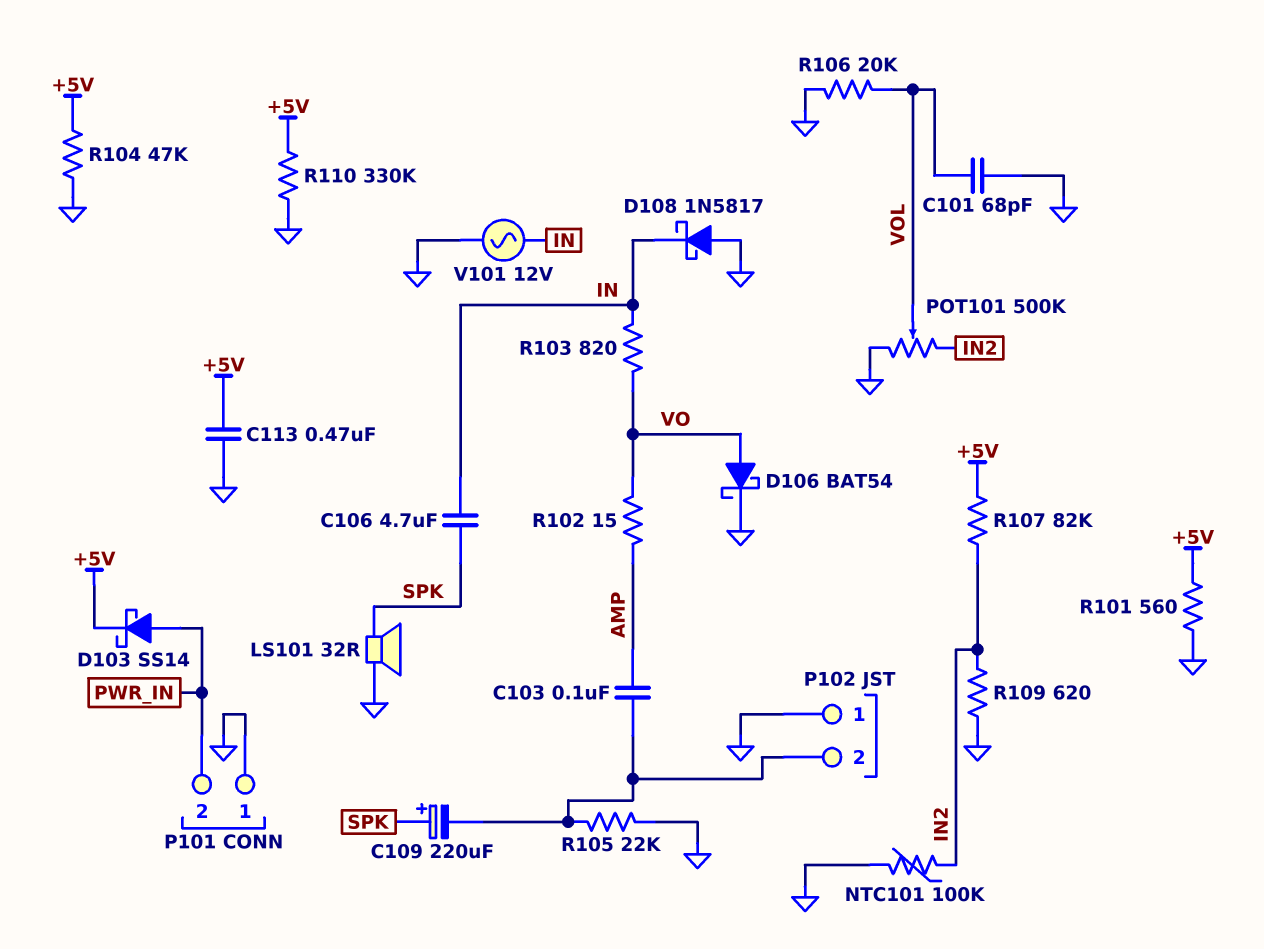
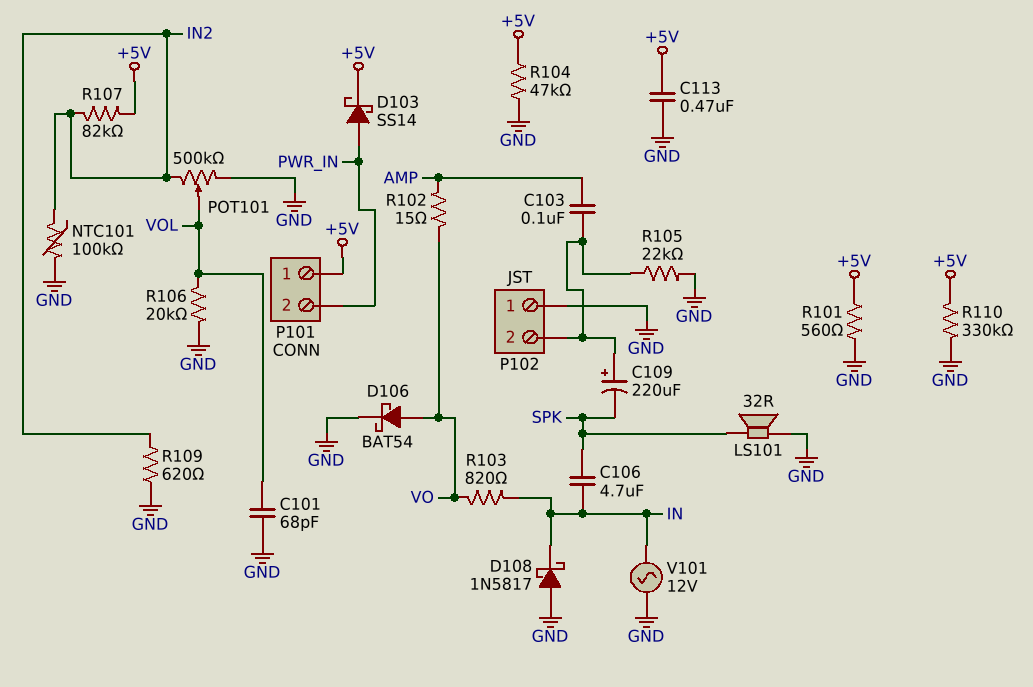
C109: 220uF (plus SPK, minus P102/2) -> 220uF (plus P102/2, minus SPK)
P101 pin 1: GND -> +5V

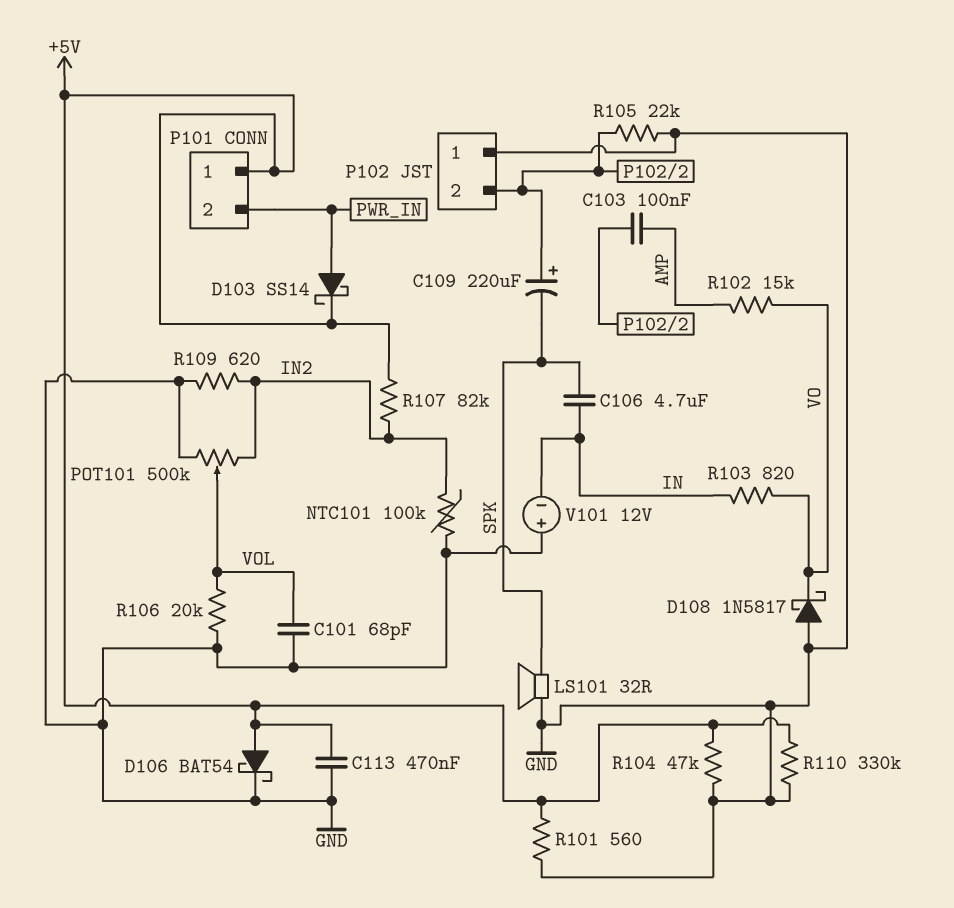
D106: schottky BAT54 (A VO, K GND) -> schottky BAT54 (A +5V, K GND)
D108: schottky 1N5817 (A GND, K IN) -> schottky 1N5817 (A GND, K VO)
R102: 15 (AMP, VO) -> 15k (AMP, VO)
V101: AC 12V (GND, IN) -> 12V (plus GND, minus IN)

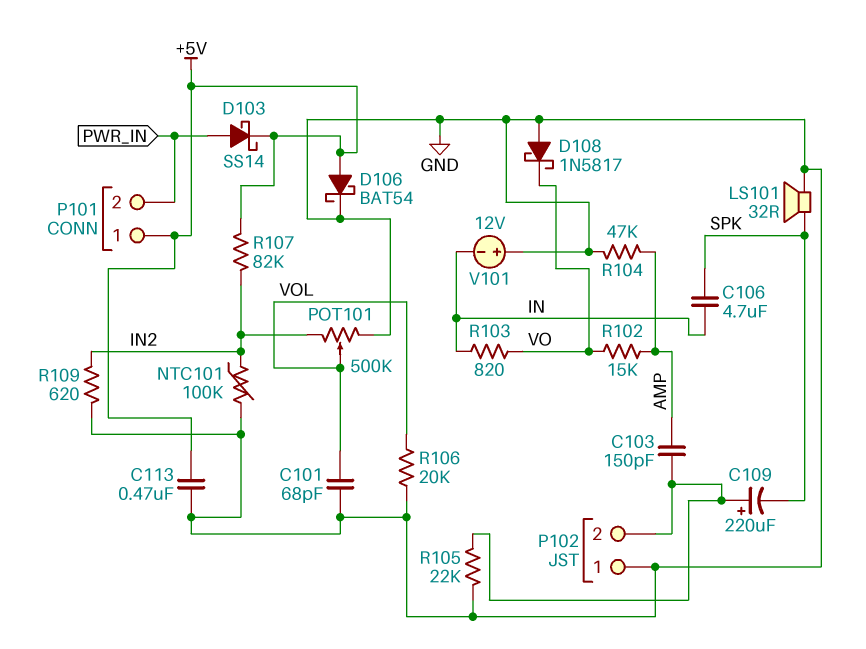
C103: 100nF (AMP, P102/2) -> 150pF (AMP, P102/2)
R101: 560 (+5V, GND) -> none
R104: 47k (+5V, GND) -> 47k (AMP, GND)
R110: 330k (+5V, GND) -> none

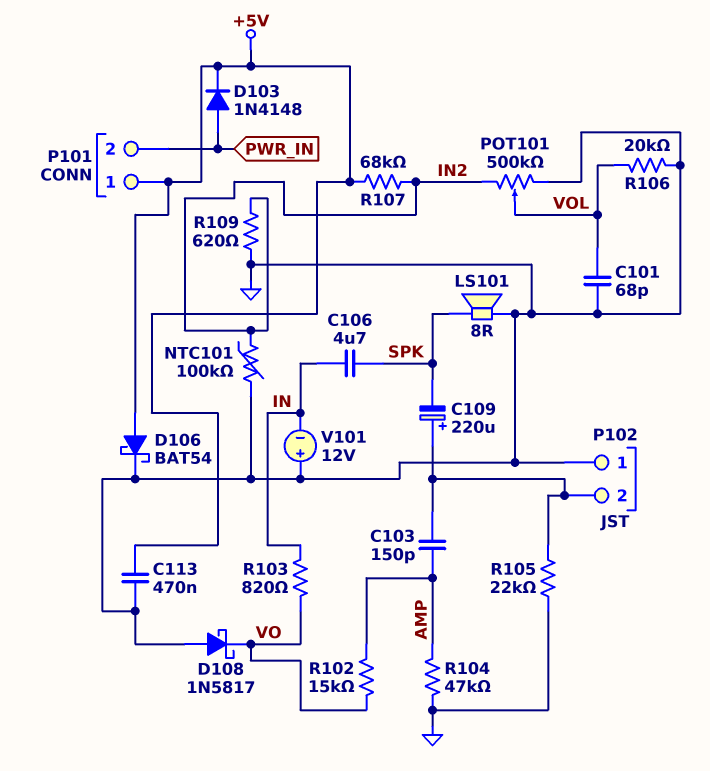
D103: schottky SS14 (A PWR_IN, K +5V) -> diode 1N4148 (A PWR_IN, K +5V)
LS101: speaker 32R (GND, SPK) -> speaker 8R (GND, SPK)
R107: 82k (+5V, IN2) -> 68k (+5V, IN2)

